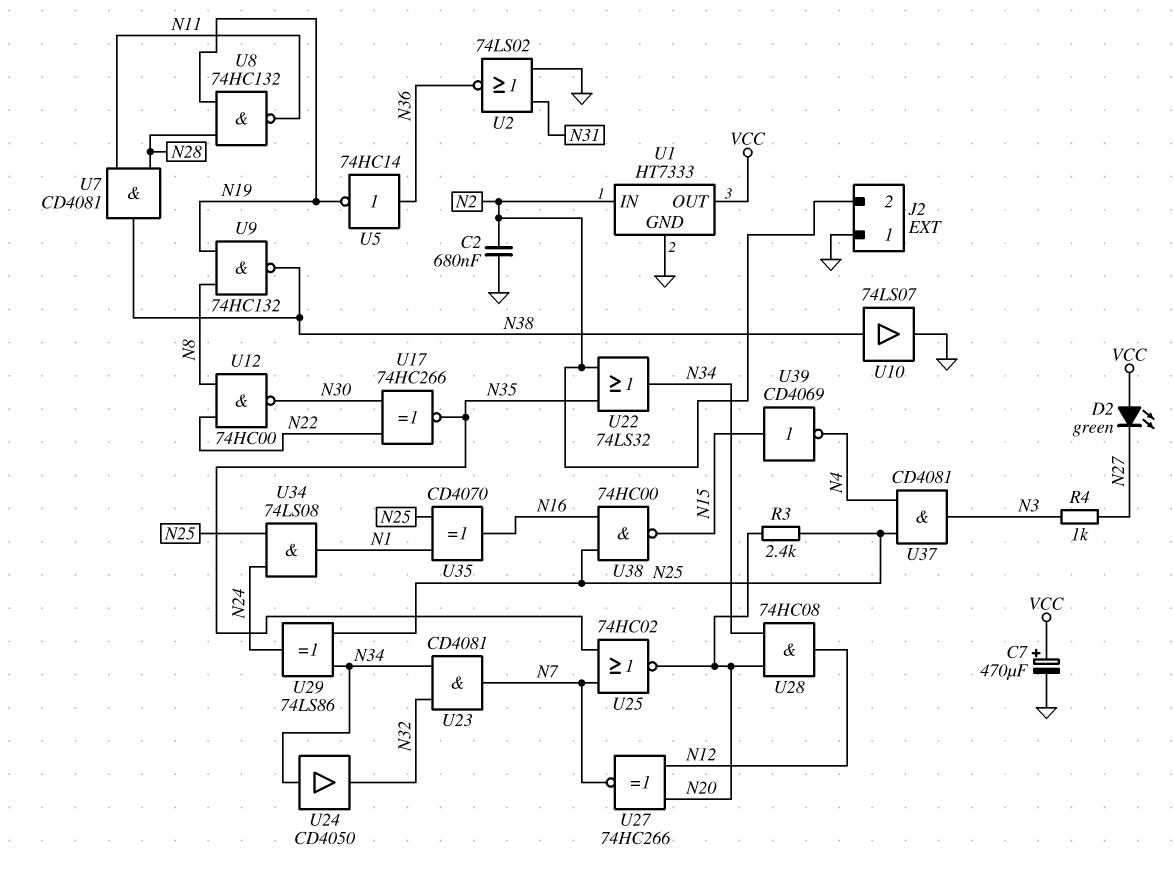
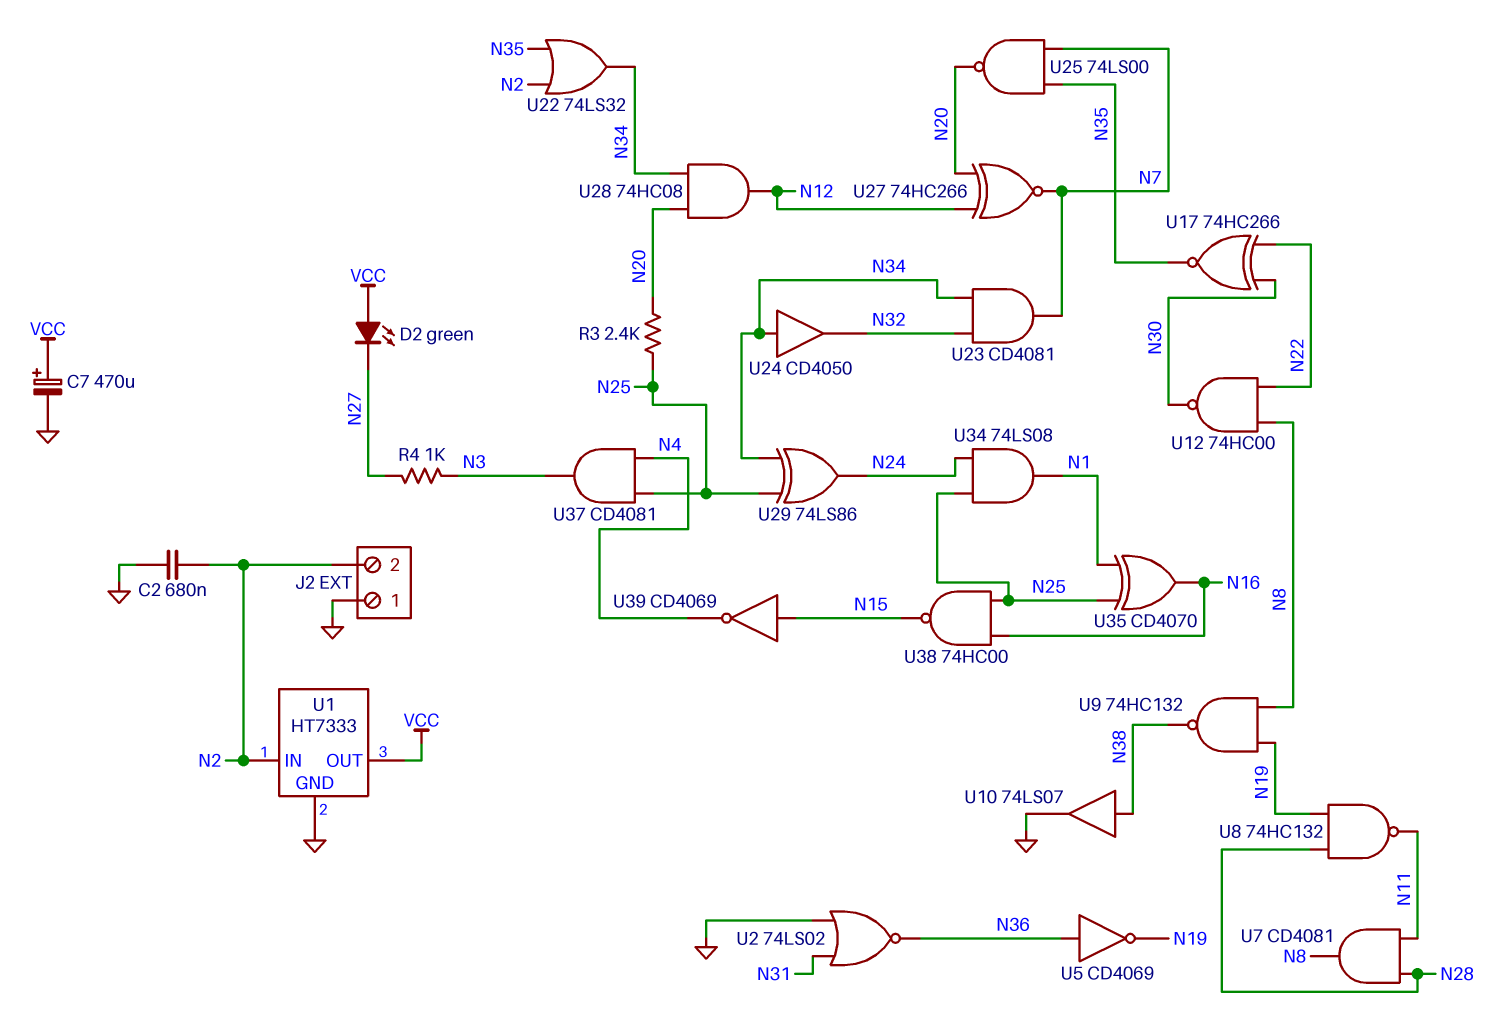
U5: NOT 74HC14 (in N36, out N19) -> NOT CD4069 (in N36, out N19)
U7: AND CD4081 (in N11, in N28, out N38) -> AND CD4081 (in N11, in N28, out N8)
U25: NOR 74HC02 (in N7, in N35, out N20) -> NAND 74LS00 (in N7, in N35, out N20)

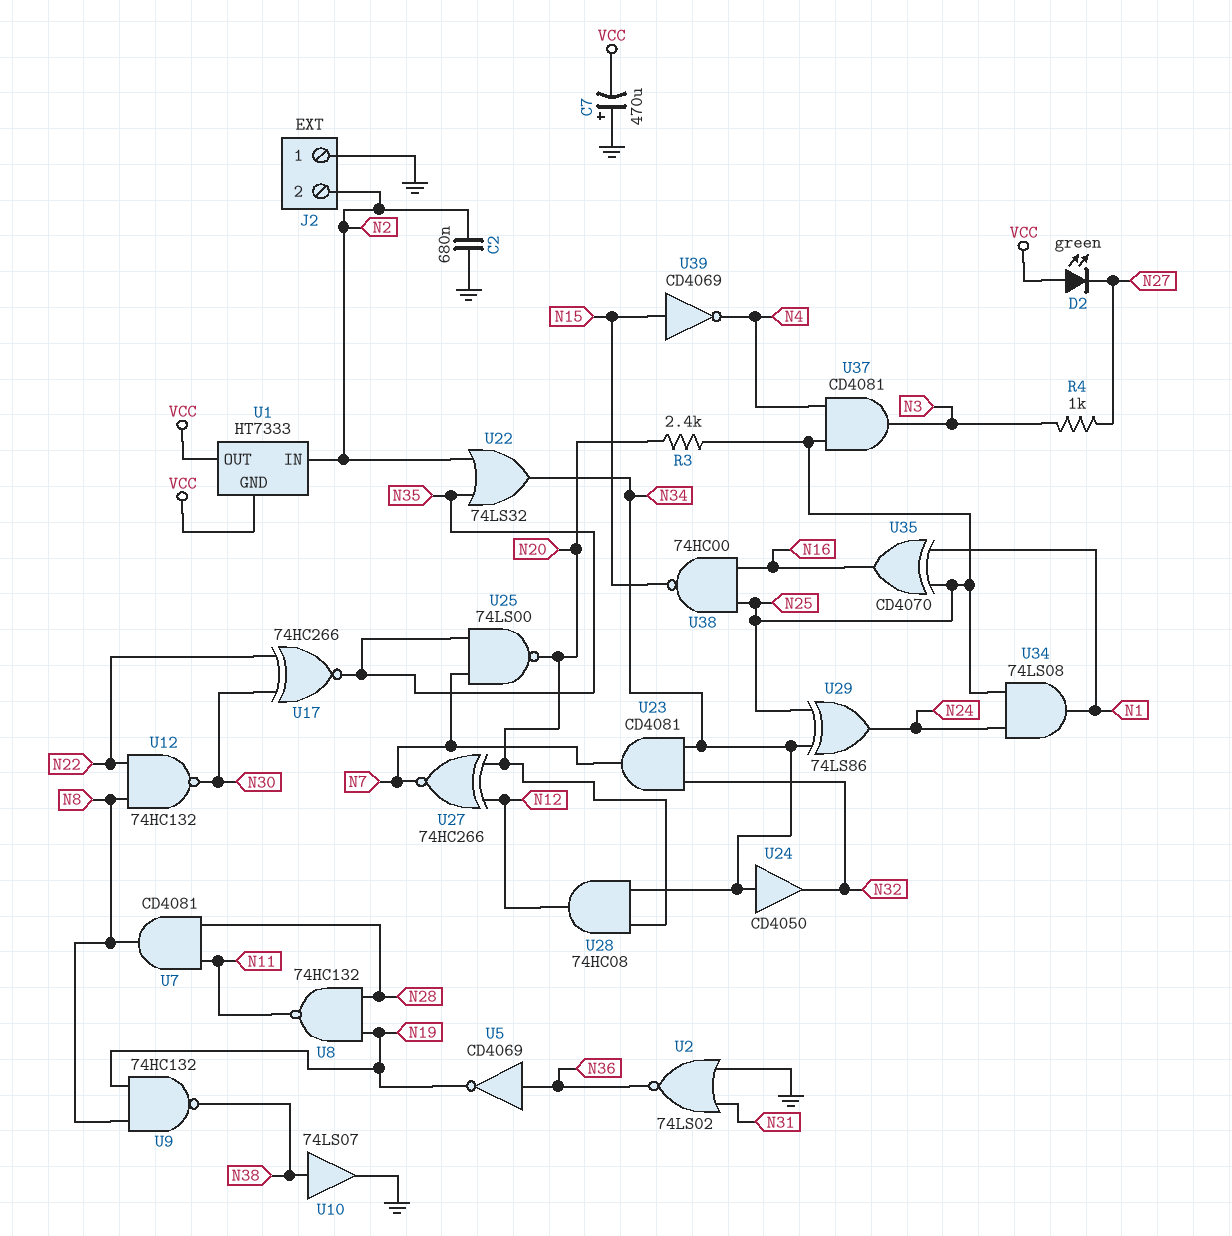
C7: 470uF (plus VCC, minus GND) -> 470uF (plus GND, minus VCC)
U1 pin GND: GND -> VCC
U12: NAND 74HC00 (in N8, in N22, out N30) -> NAND 74HC132 (in N8, in N22, out N30)

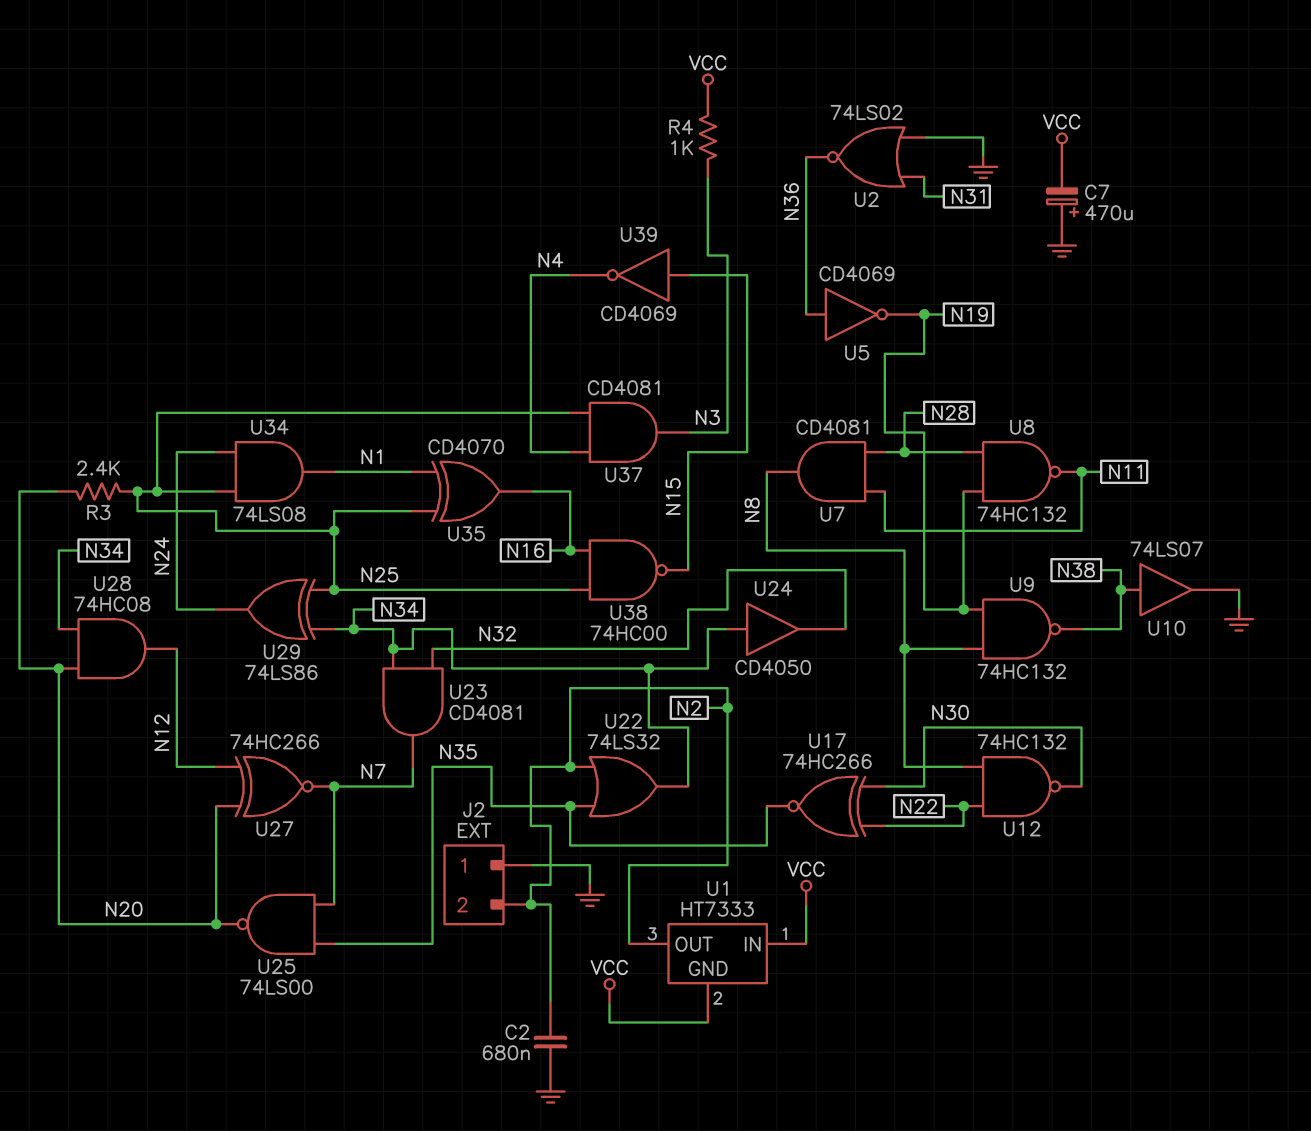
D2: LED green (A VCC, K N27) -> none
R4: 1k (N3, N27) -> 1k (N3, VCC)
U1 pin IN: N2 -> VCC
U1 pin OUT: VCC -> N2

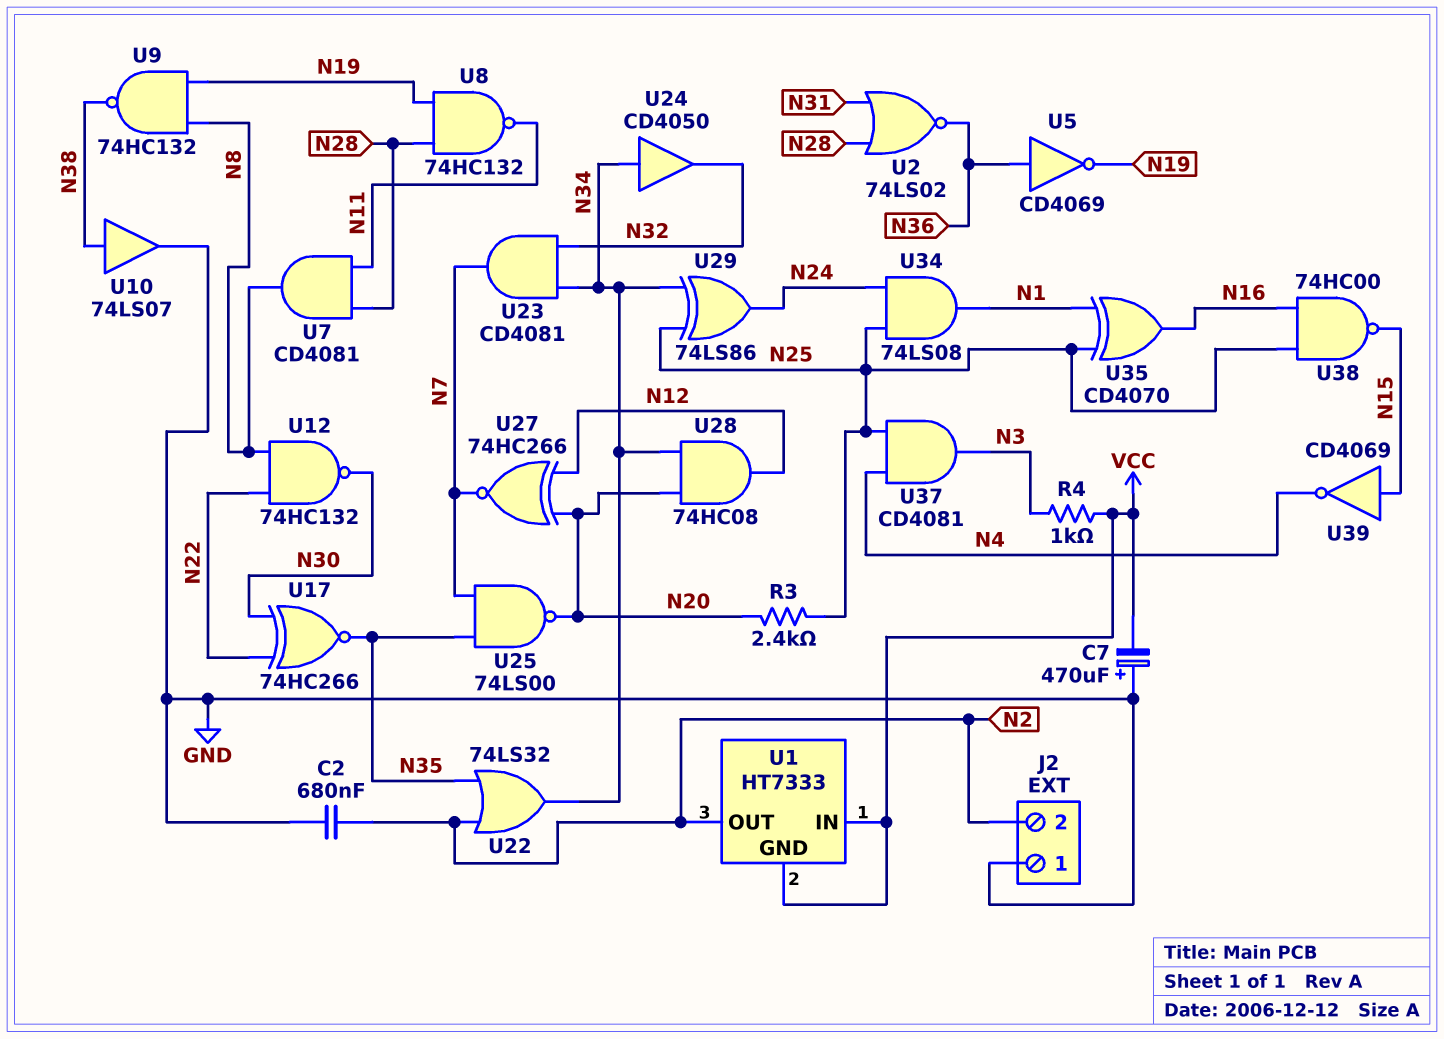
U2: NOR 74LS02 (in GND, in N31, out N36) -> NOR 74LS02 (in N28, in N31, out N36)

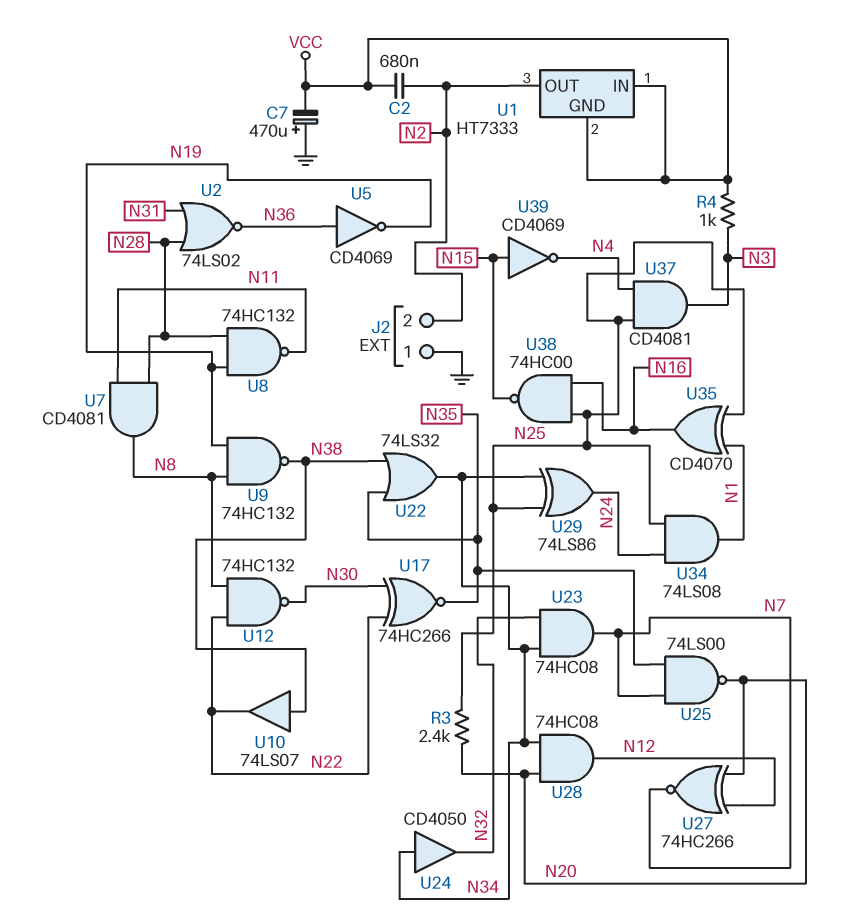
C2: 680nF (GND, N2) -> 680nF (N2, VCC)
U10: buffer 74LS07 (in N38, out GND) -> buffer 74LS07 (in N38, out N22)
U22: OR 74LS32 (in N2, in N35, out N34) -> OR 74LS32 (in N35, in N38, out N34)
U23: AND CD4081 (in N32, in N34, out N7) -> AND 74HC08 (in N32, in N34, out N7)

